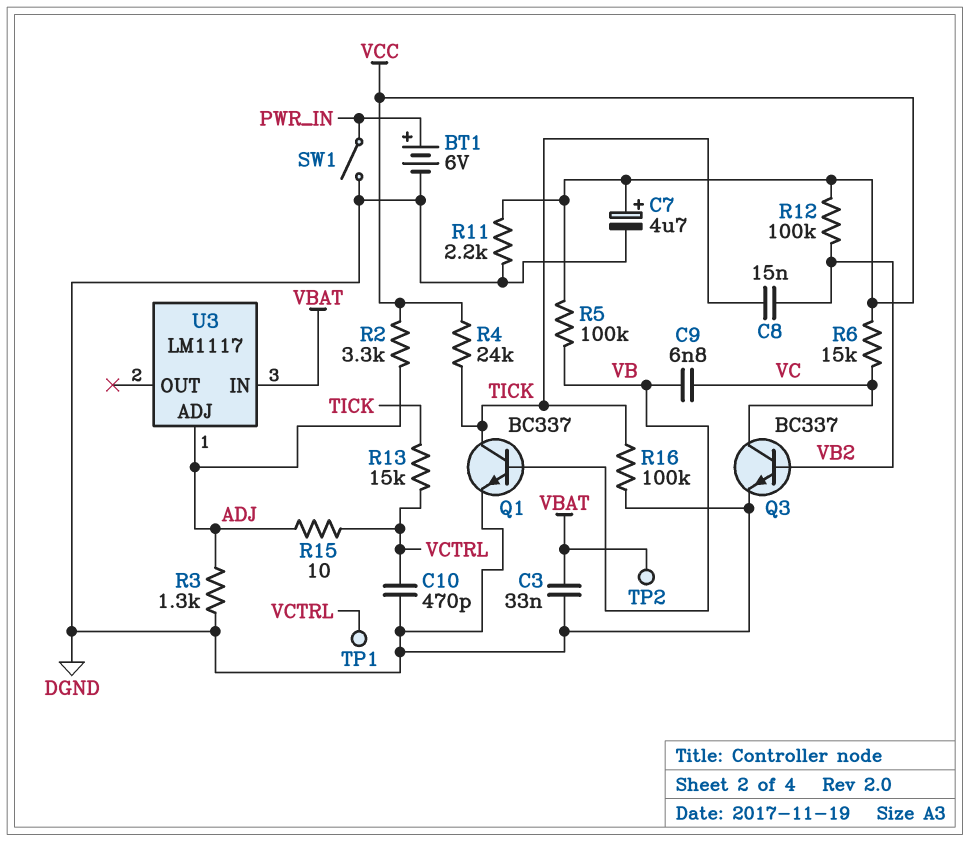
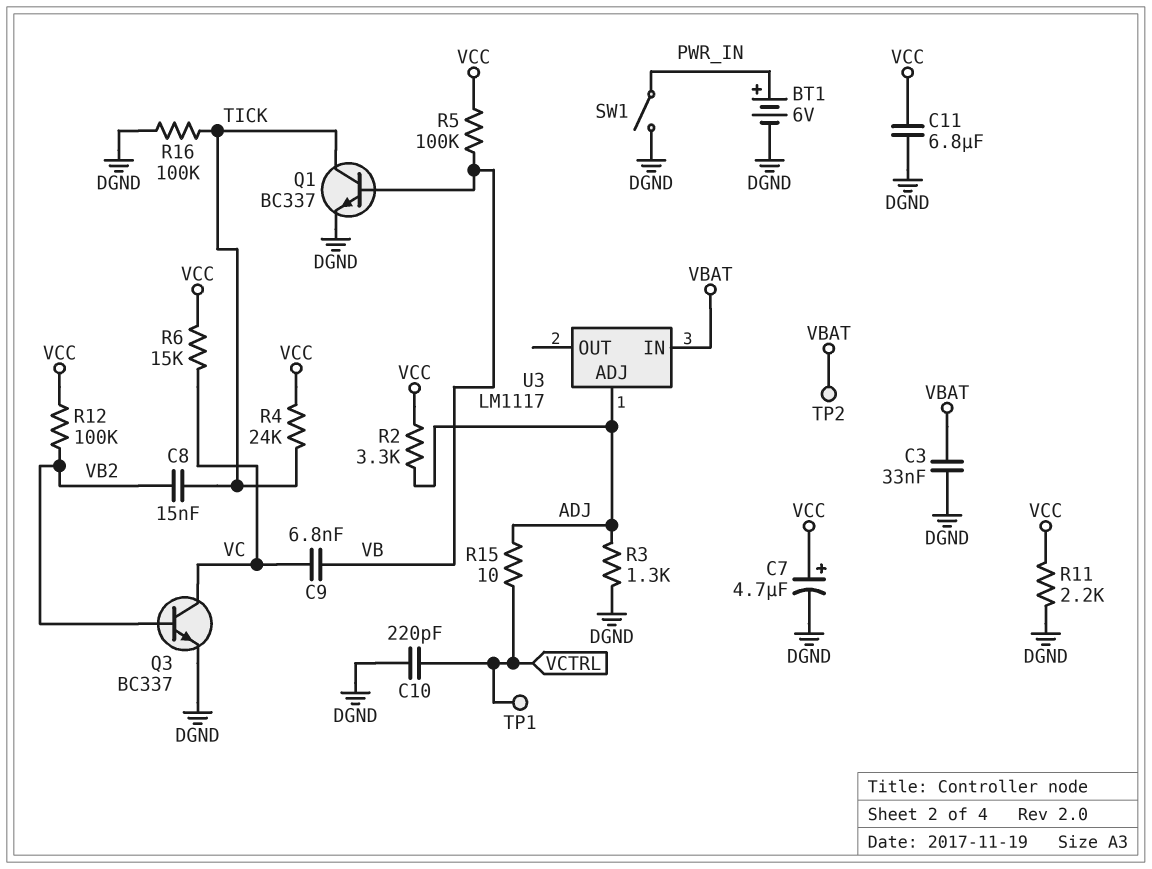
C10: 470pF (DGND, VCTRL) -> 220pF (DGND, VCTRL)
C11: none -> 6.8uF (DGND, VCC)
R13: 15k (TICK, VCTRL) -> none

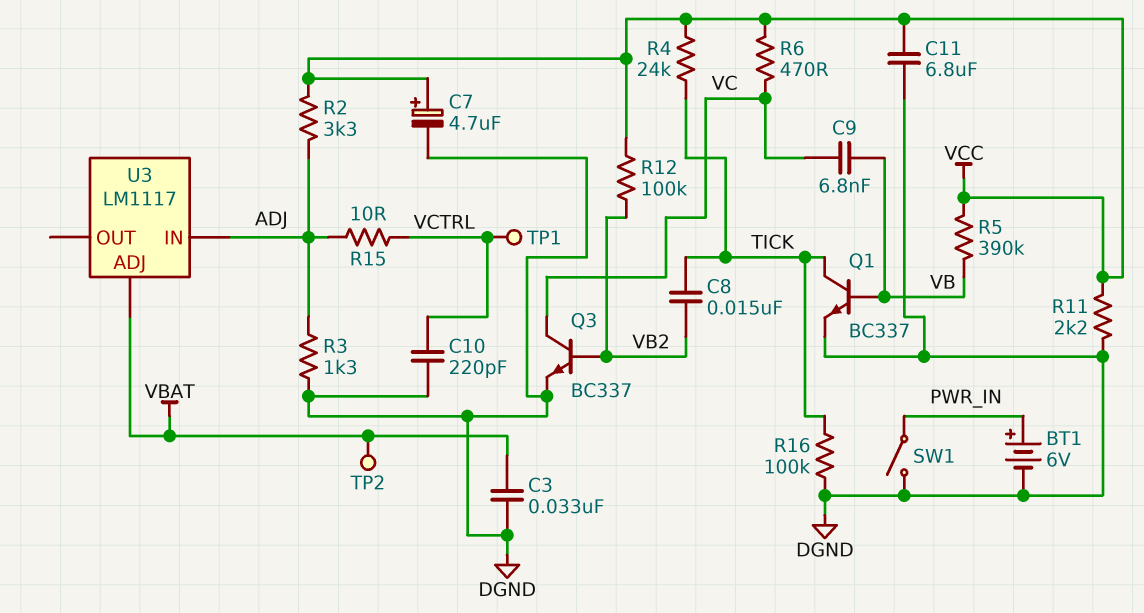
R5: 100k (VB, VCC) -> 390k (VB, VCC)
R6: 15k (VC, VCC) -> 470 (VC, VCC)
U3 pin ADJ: ADJ -> VBAT
U3 pin IN: VBAT -> ADJ

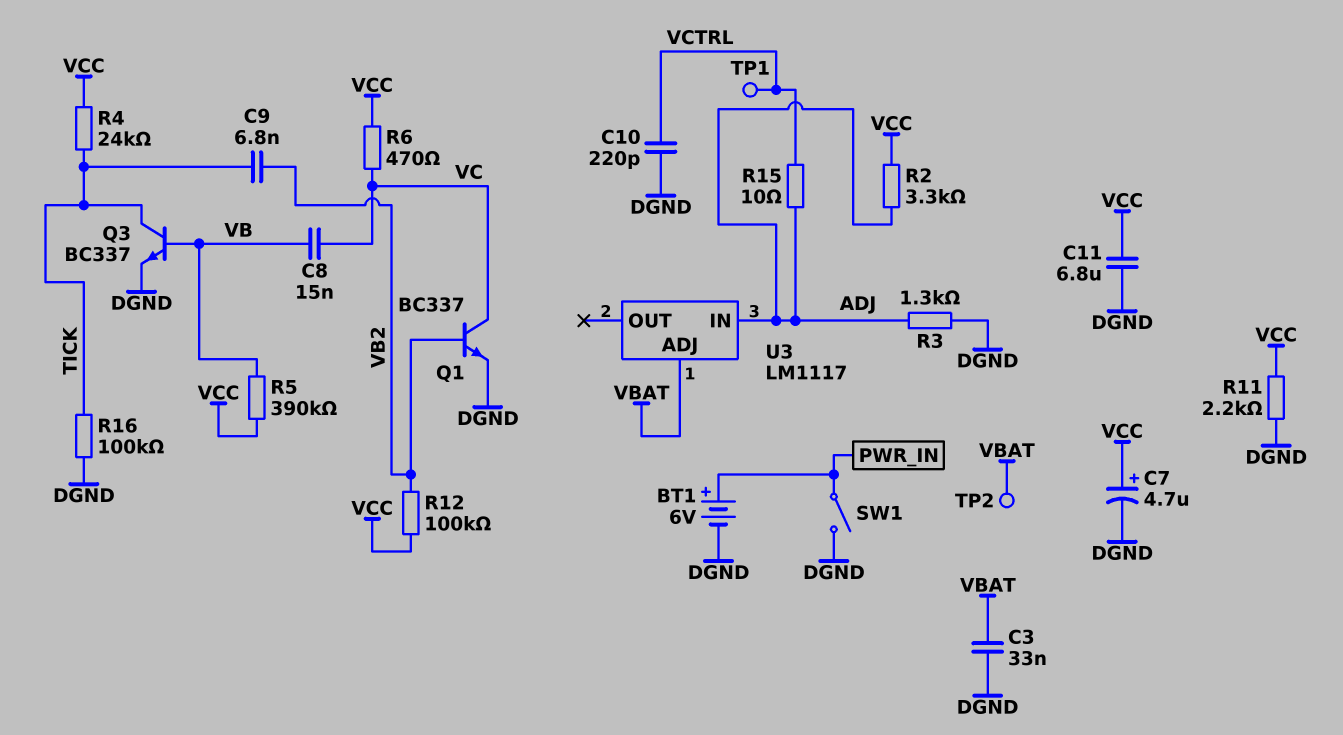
C8: 15nF (TICK, VB2) -> 15nF (VB, VC)
C9: 6.8nF (VB, VC) -> 6.8nF (TICK, VB2)
Q1: NPN BC337 (B VB, C TICK, E DGND) -> NPN BC337 (B VB2, C VC, E DGND)
Q3: NPN BC337 (B VB2, C VC, E DGND) -> NPN BC337 (B VB, C TICK, E DGND)

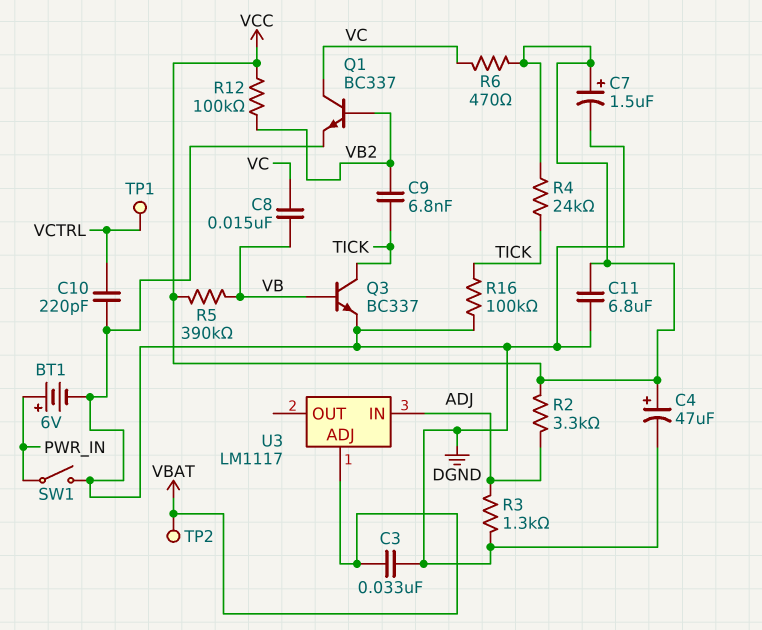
C4: none -> 47uF (plus VCC, minus DGND)
C7: 4.7uF (plus VCC, minus DGND) -> 1.5uF (plus VCC, minus DGND)
R11: 2.2k (DGND, VCC) -> none
R15: 10 (ADJ, VCTRL) -> none

